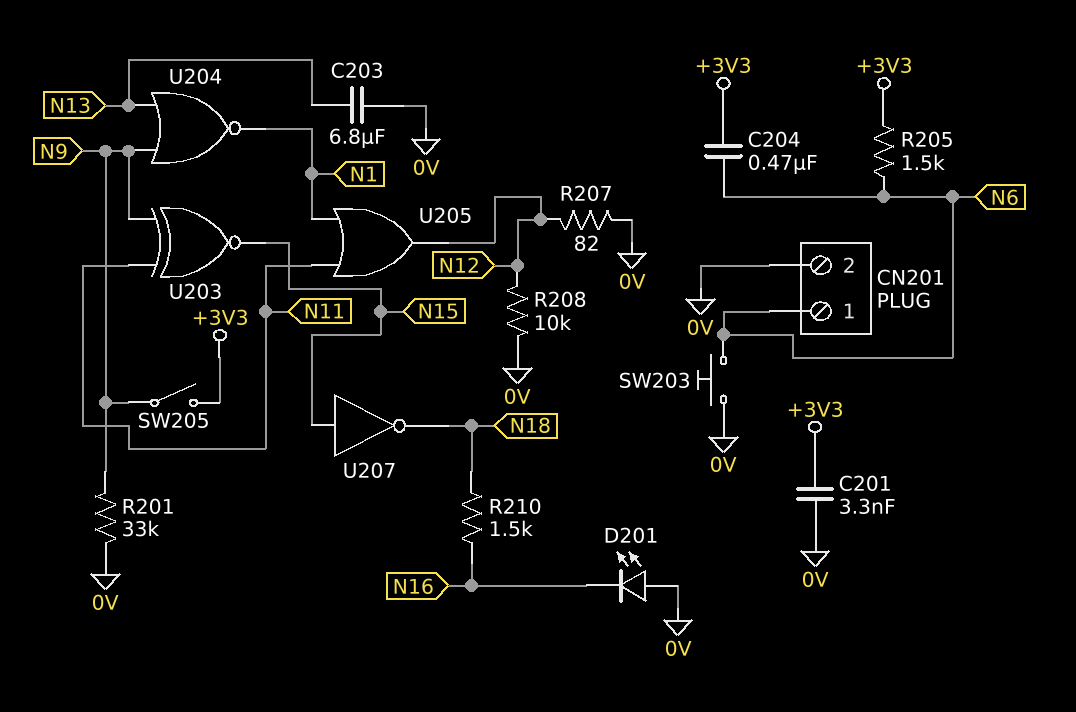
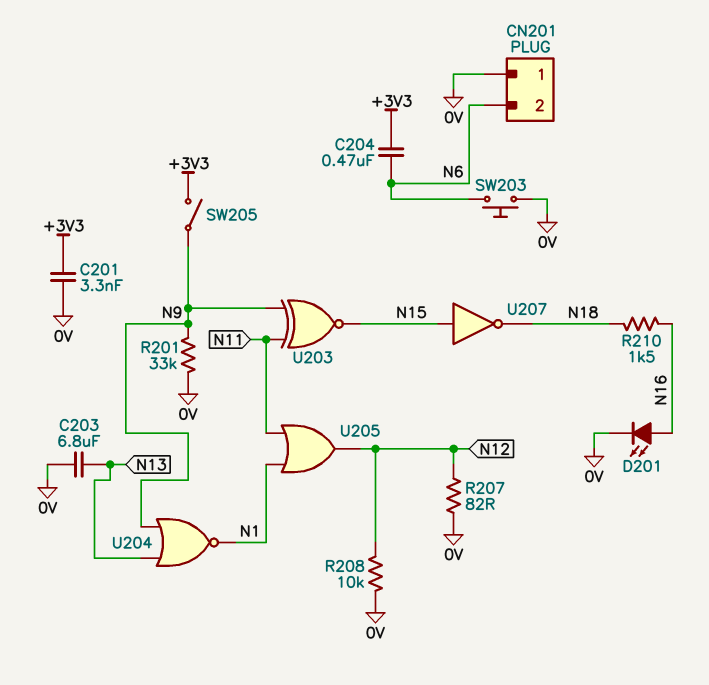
CN201 pin 1: N6 -> 0V
CN201 pin 2: 0V -> N6
D201: LED (A 0V, K N16) -> LED (A N16, K 0V)
R205: 1.5k (+3V3, N6) -> none

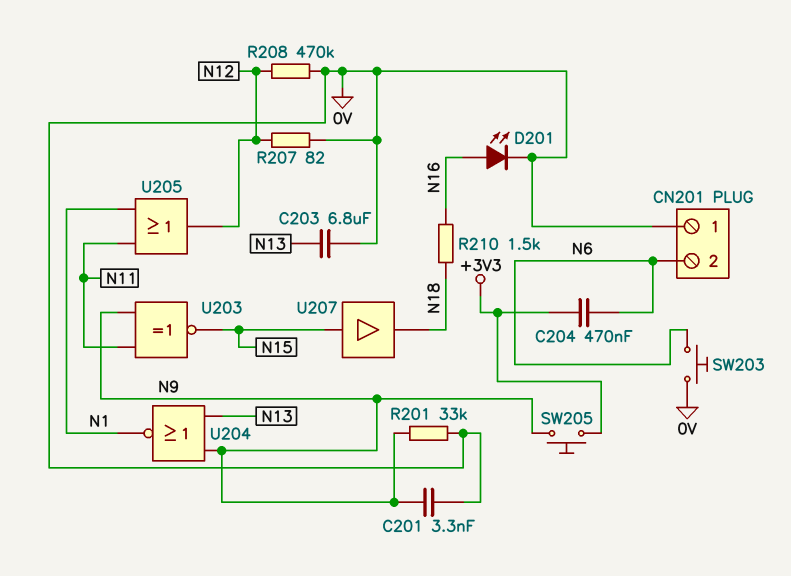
C201: 3.3nF (+3V3, 0V) -> 3.3nF (0V, N9)
R208: 10k (0V, N12) -> 470k (0V, N12)
SW205: switch (+3V3, N9) -> button (+3V3, N9)
U207: NOT (in N15, out N18) -> buffer (in N15, out N18)

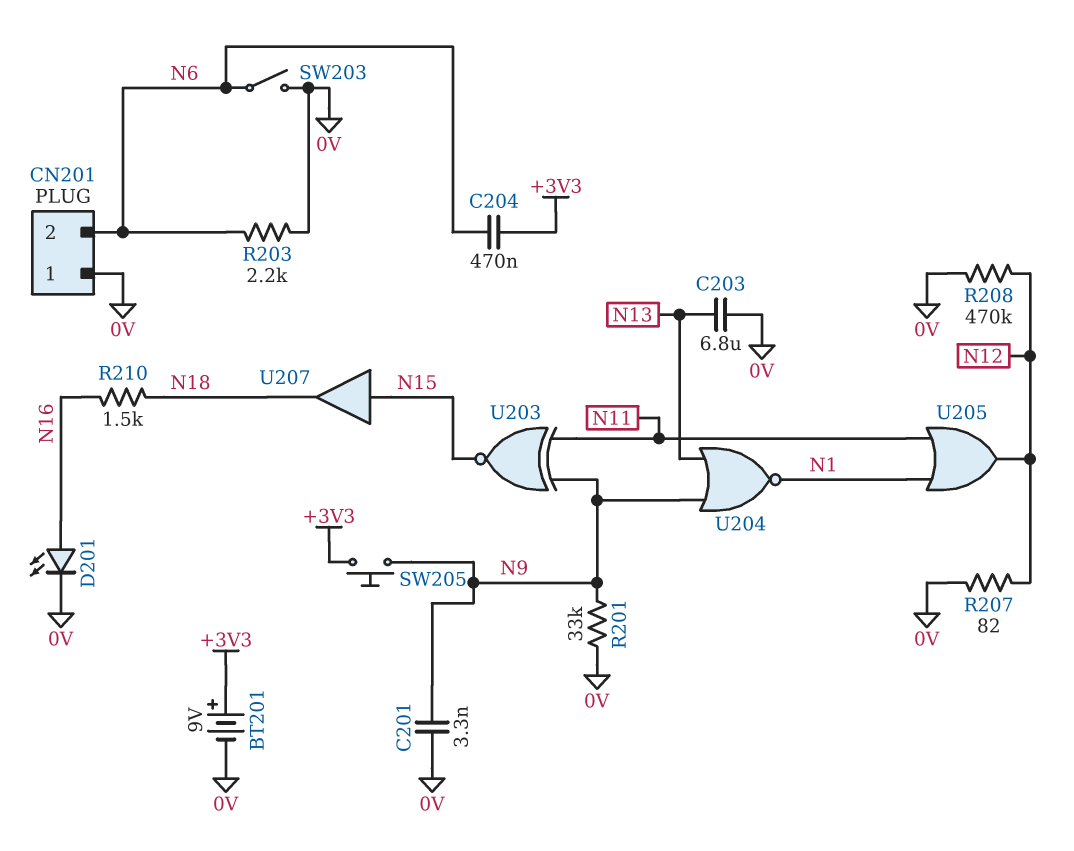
BT201: none -> 9V (plus +3V3, minus 0V)
R203: none -> 2.2k (0V, N6)
SW203: button (0V, N6) -> switch (0V, N6)

